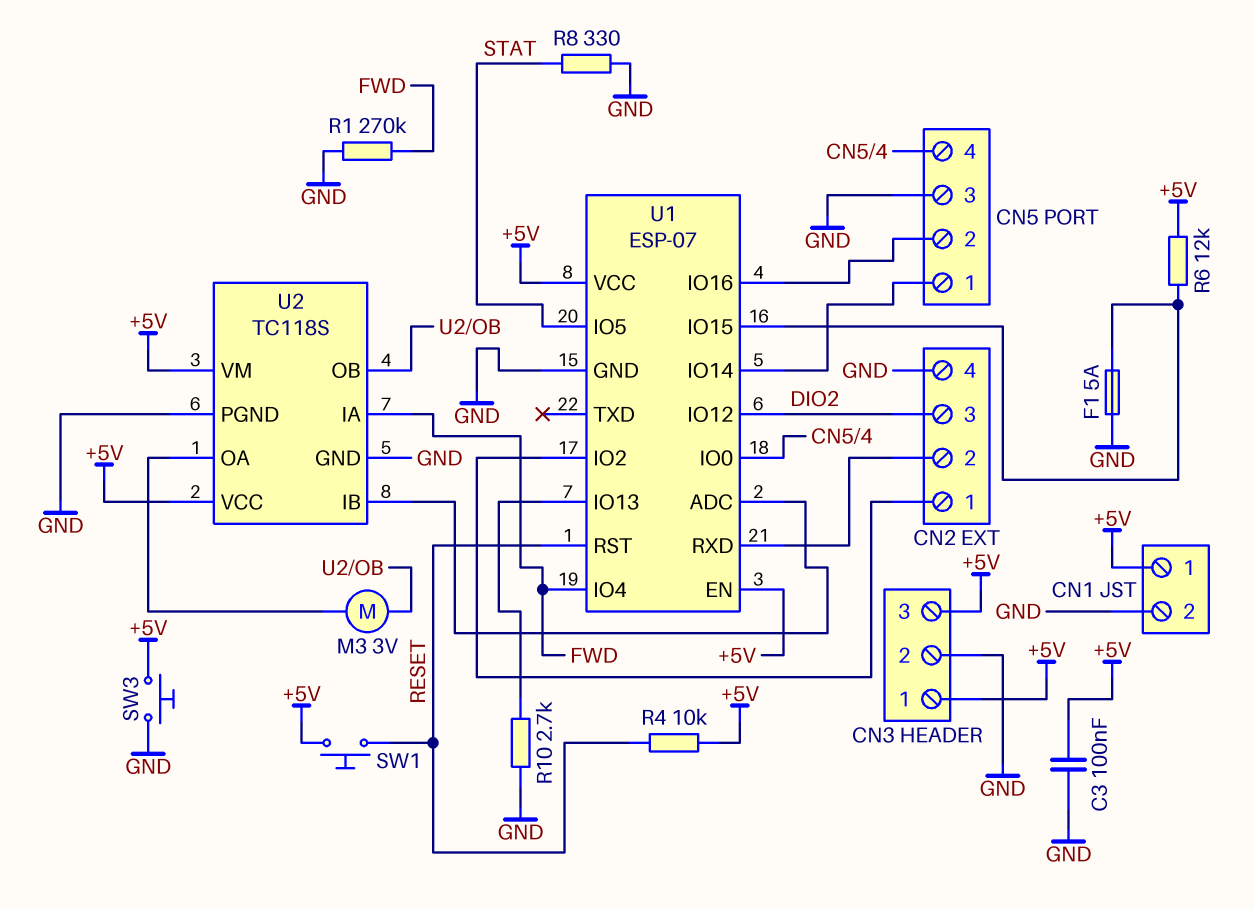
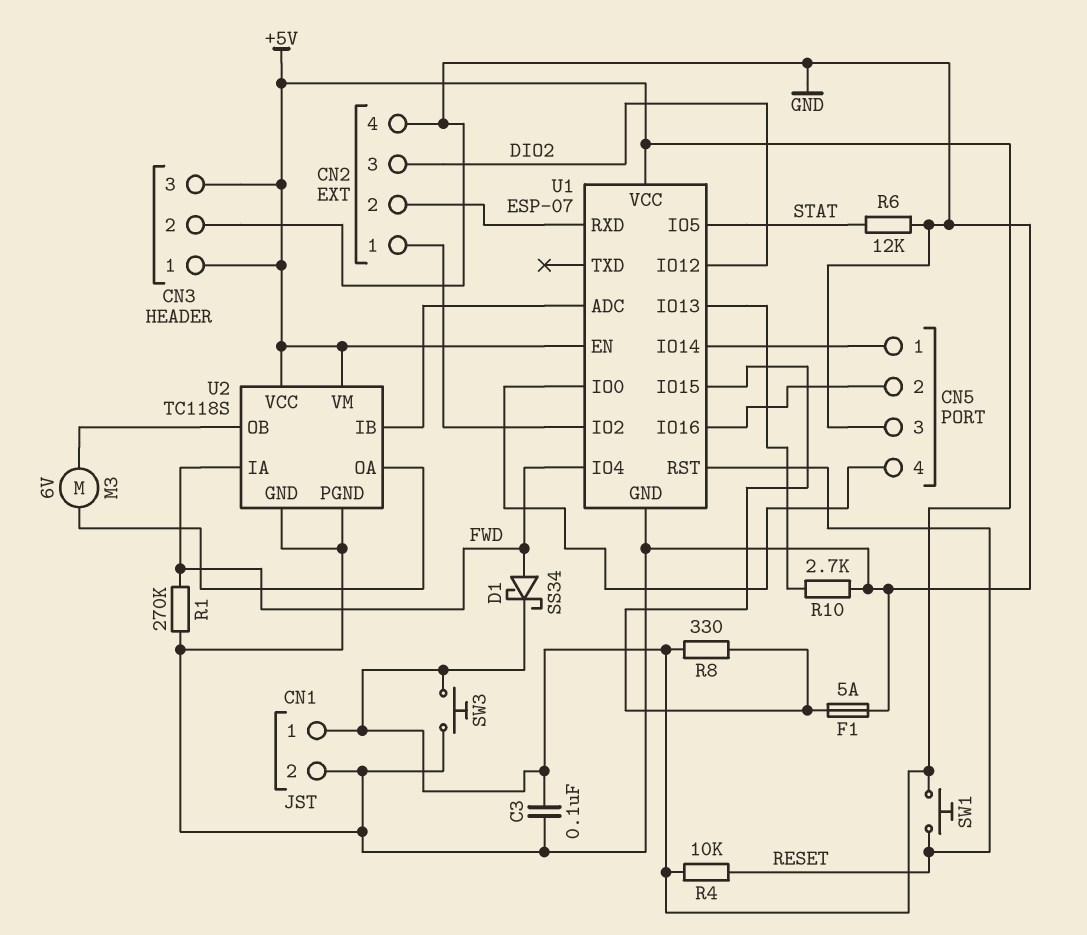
D1: none -> schottky SS34 (A FWD, K +5V)
M3: motor 3V (U2/OA, U2/OB) -> motor 6V (U2/OA, U2/OB)
R6: 12k (+5V, U1/IO15) -> 12k (GND, STAT)
R8: 330 (GND, STAT) -> 330 (+5V, U1/IO15)

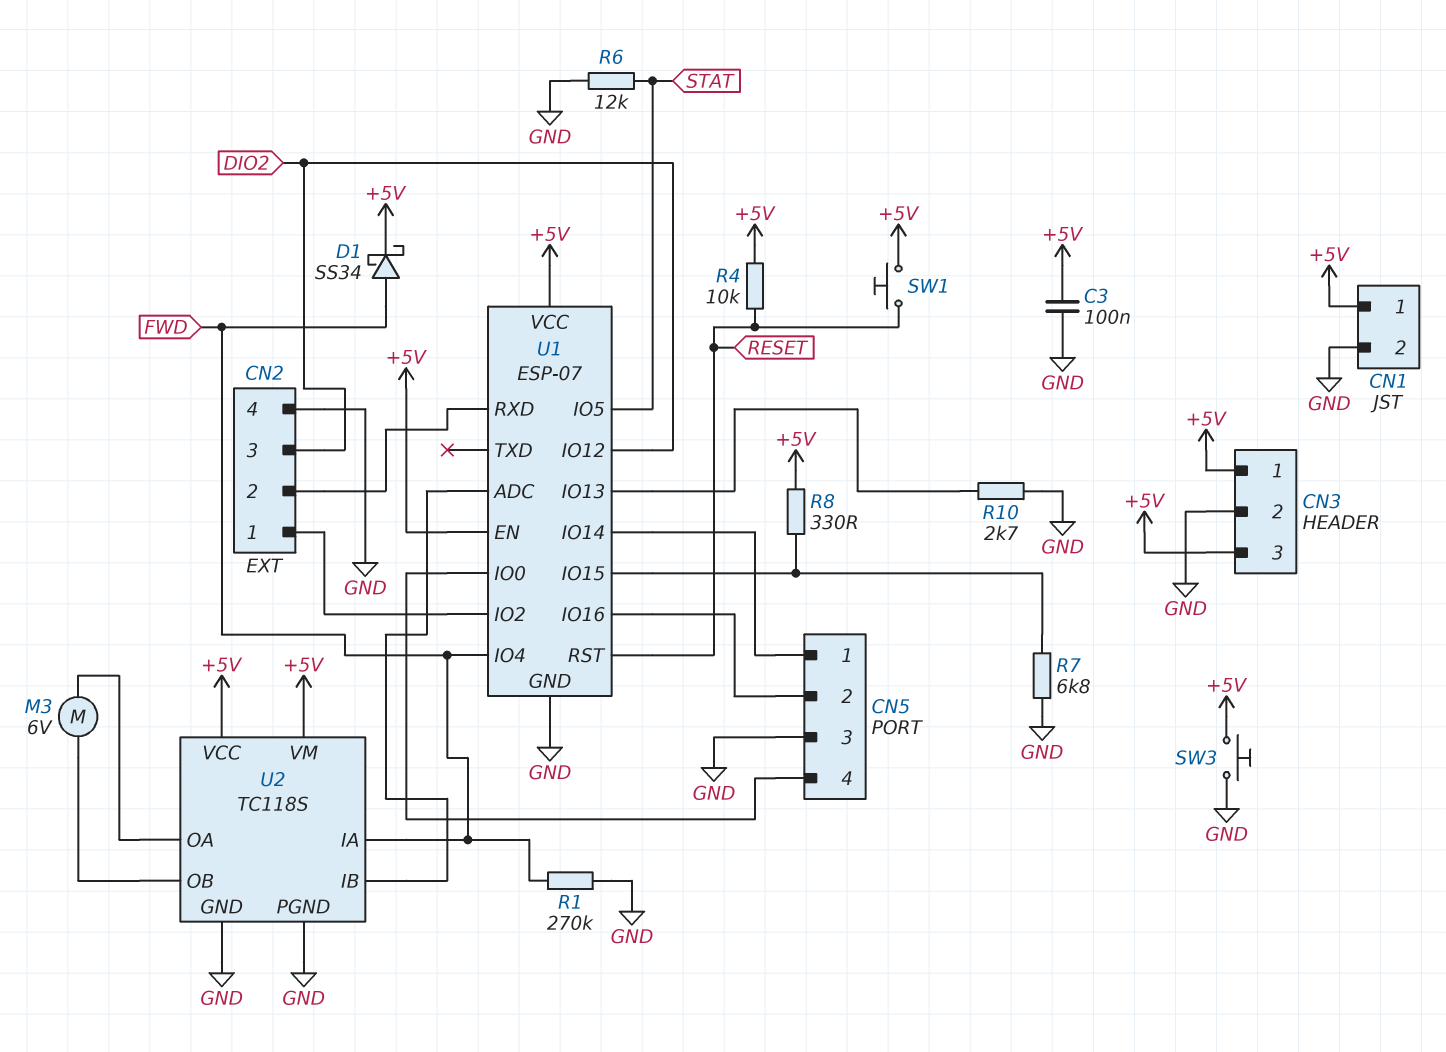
F1: 5A (GND, U1/IO15) -> none
R7: none -> 6.8k (GND, U1/IO15)

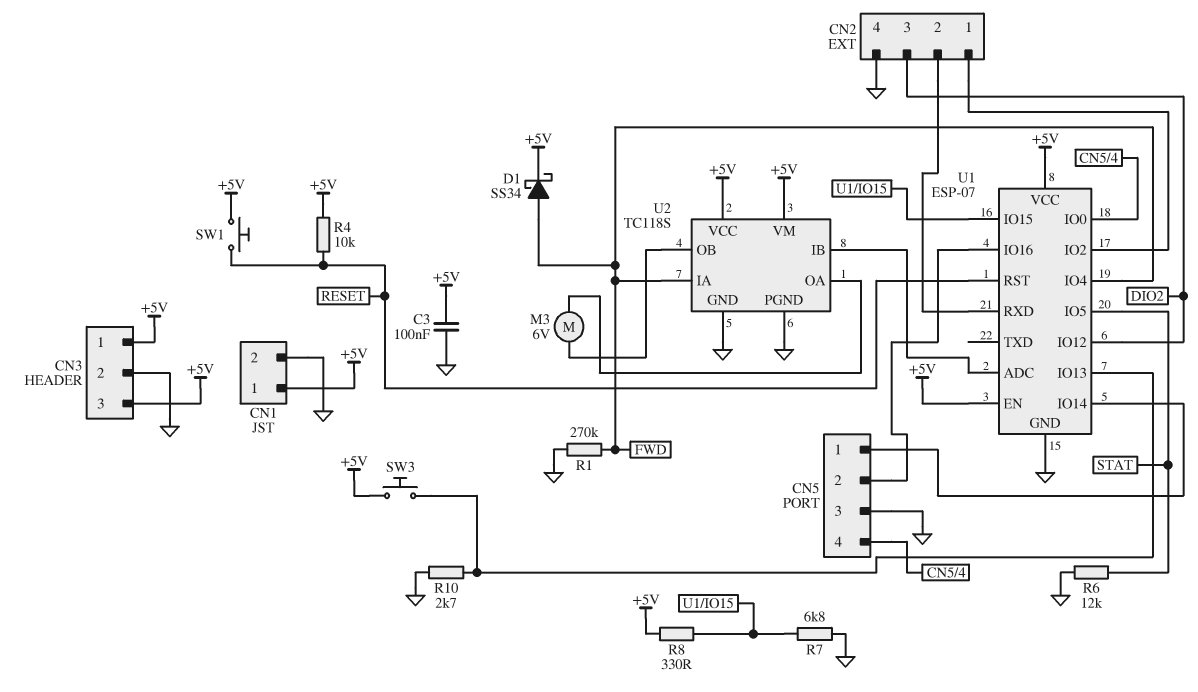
SW3: button (+5V, GND) -> button (+5V, U1/IO13)

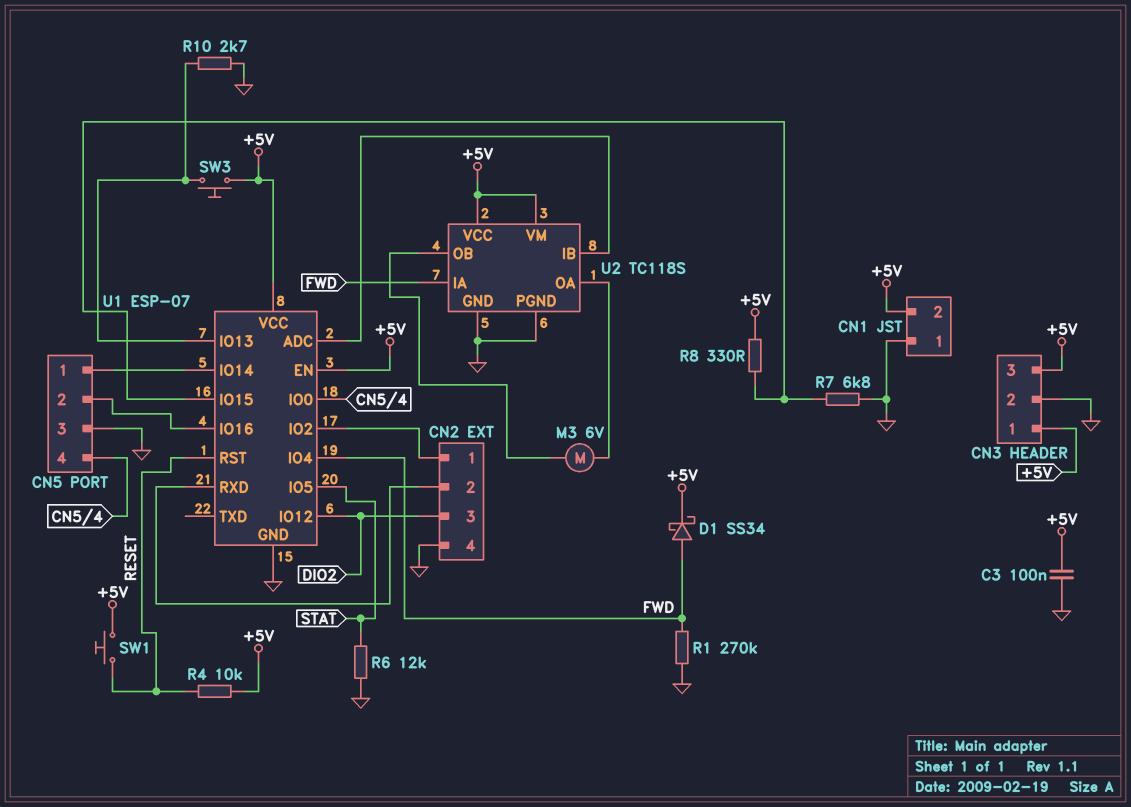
CN1 pin 1: +5V -> GND
CN1 pin 2: GND -> +5V

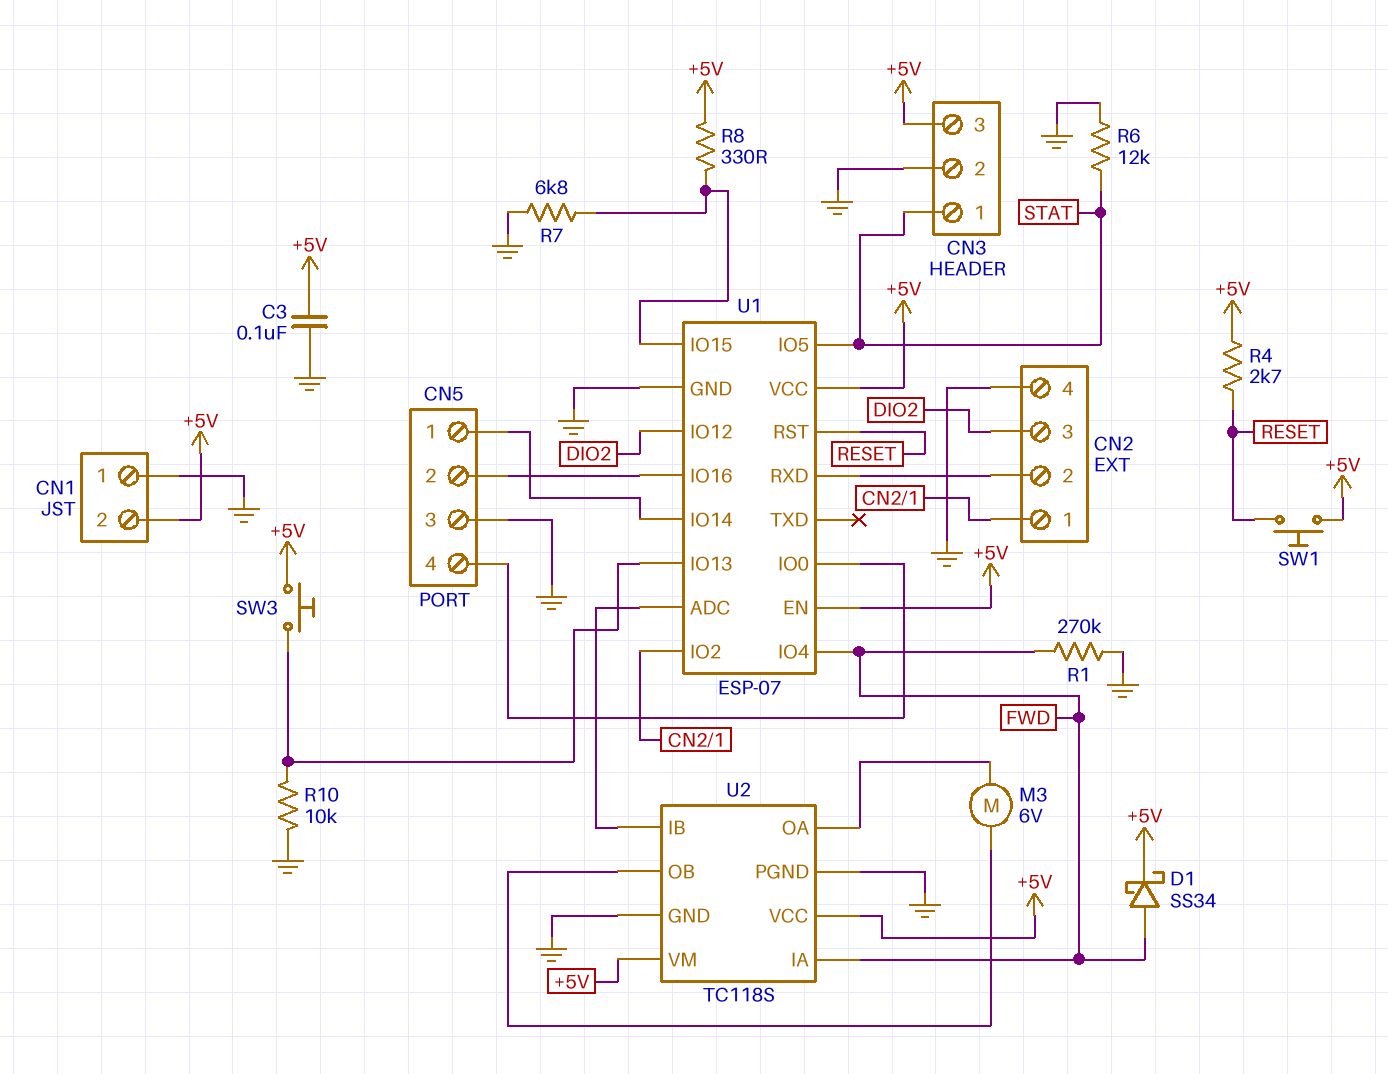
CN3 pin 1: +5V -> STAT
R4: 10k (+5V, RESET) -> 2.7k (+5V, RESET)
R10: 2.7k (GND, U1/IO13) -> 10k (GND, U1/IO13)

